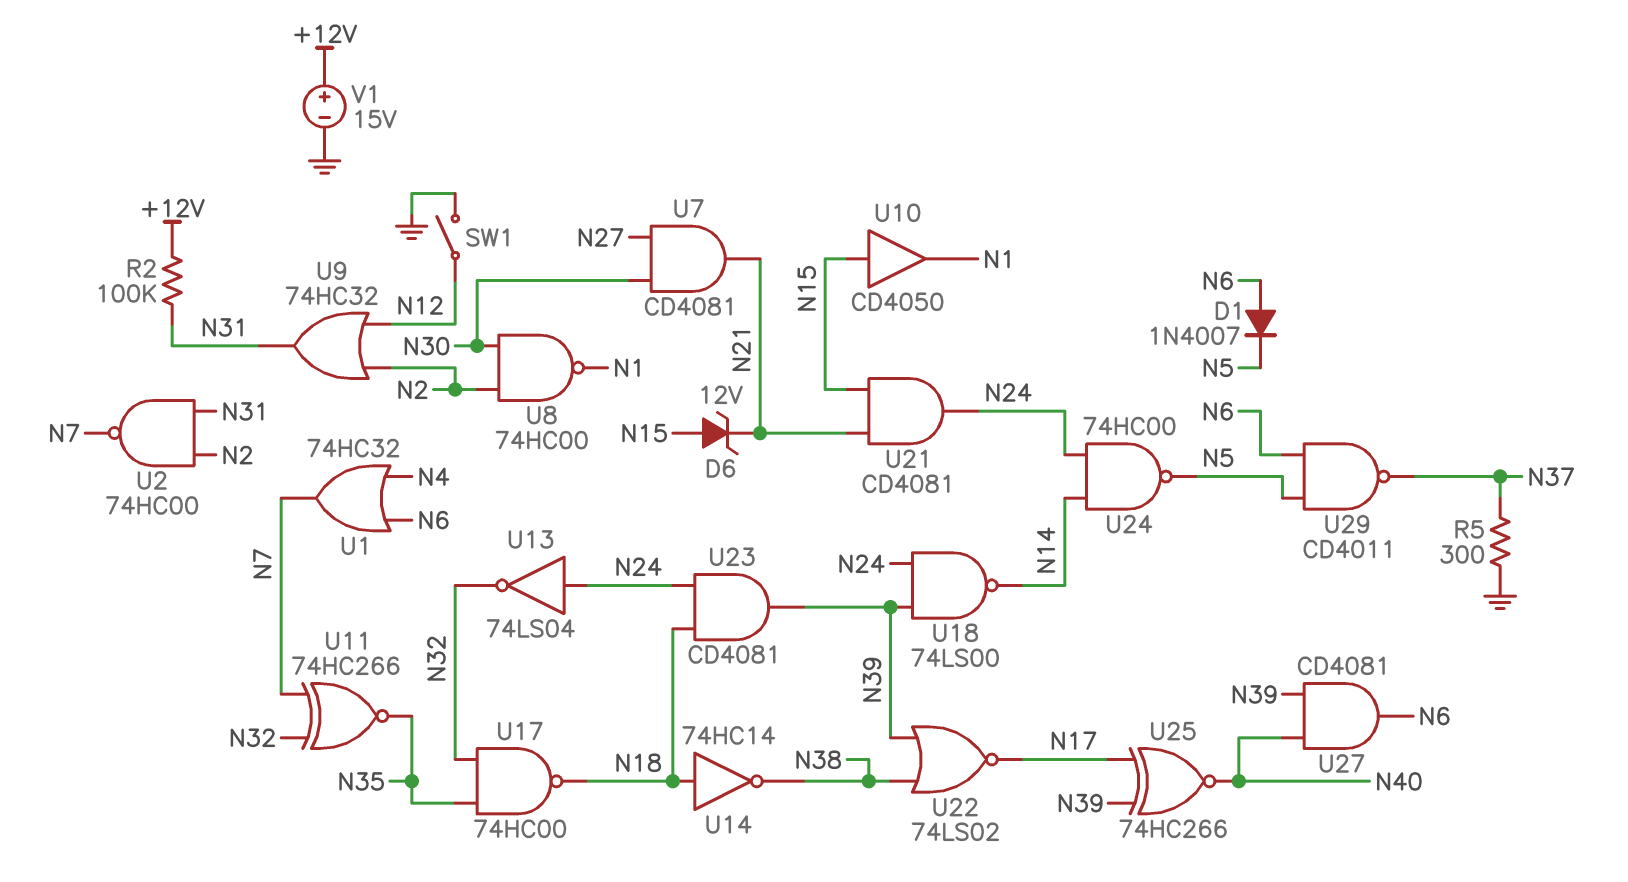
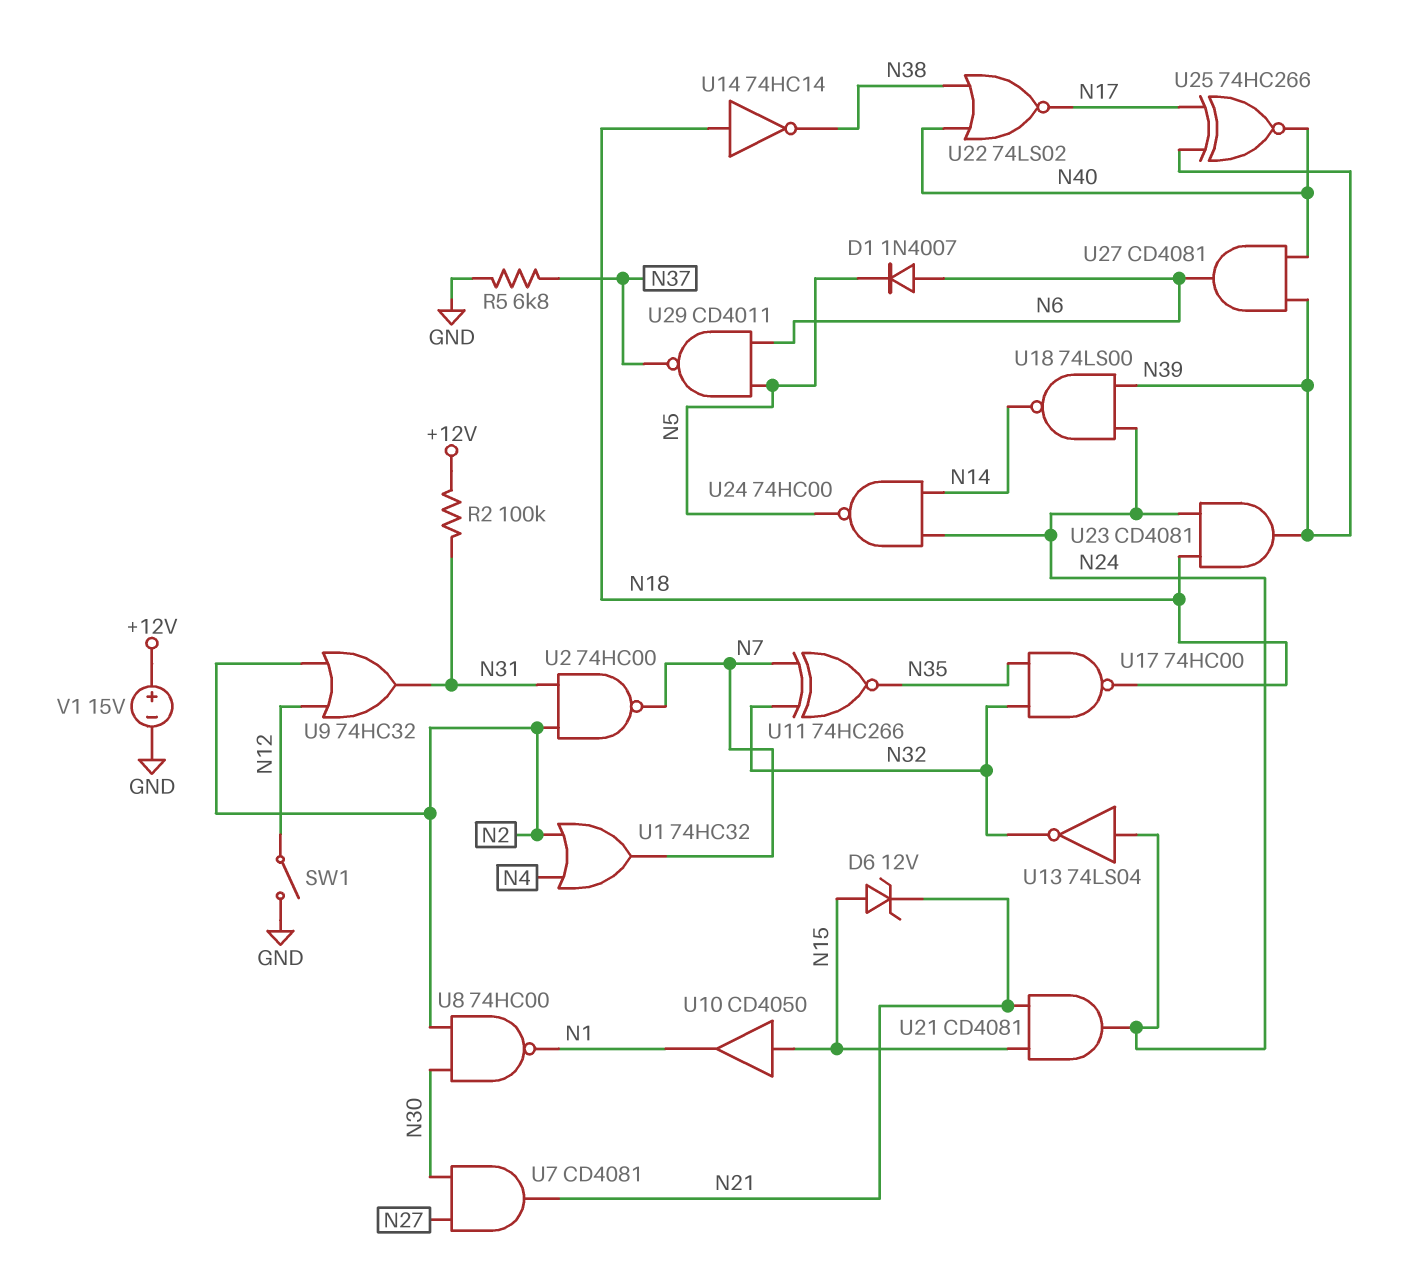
R5: 300 (GND, N37) -> 6.8k (GND, N37)
U1: OR 74HC32 (in N4, in N6, out N7) -> OR 74HC32 (in N2, in N4, out N7)
U22: NOR 74LS02 (in N38, in N39, out N17) -> NOR 74LS02 (in N38, in N40, out N17)

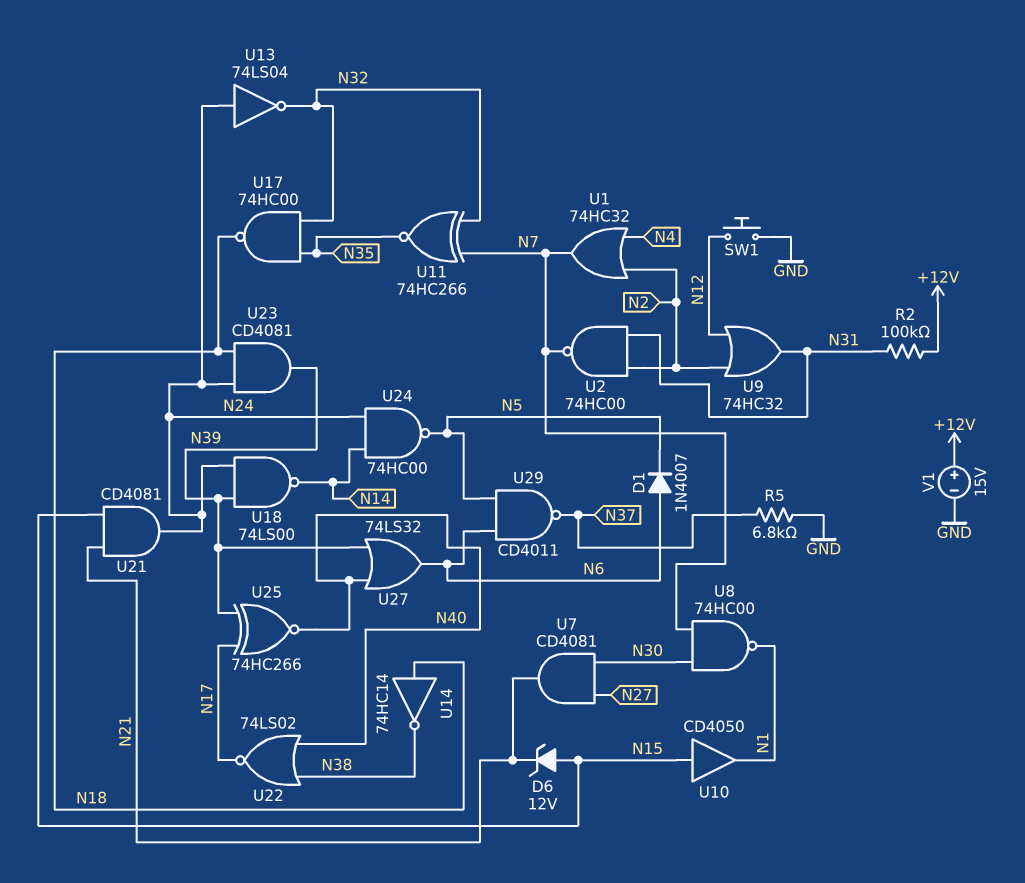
SW1: switch (GND, N12) -> button (GND, N12)
U8: NAND 74HC00 (in N2, in N30, out N1) -> NAND 74HC00 (in N7, in N30, out N1)
U27: AND CD4081 (in N39, in N40, out N6) -> OR 74LS32 (in N39, in N40, out N6)

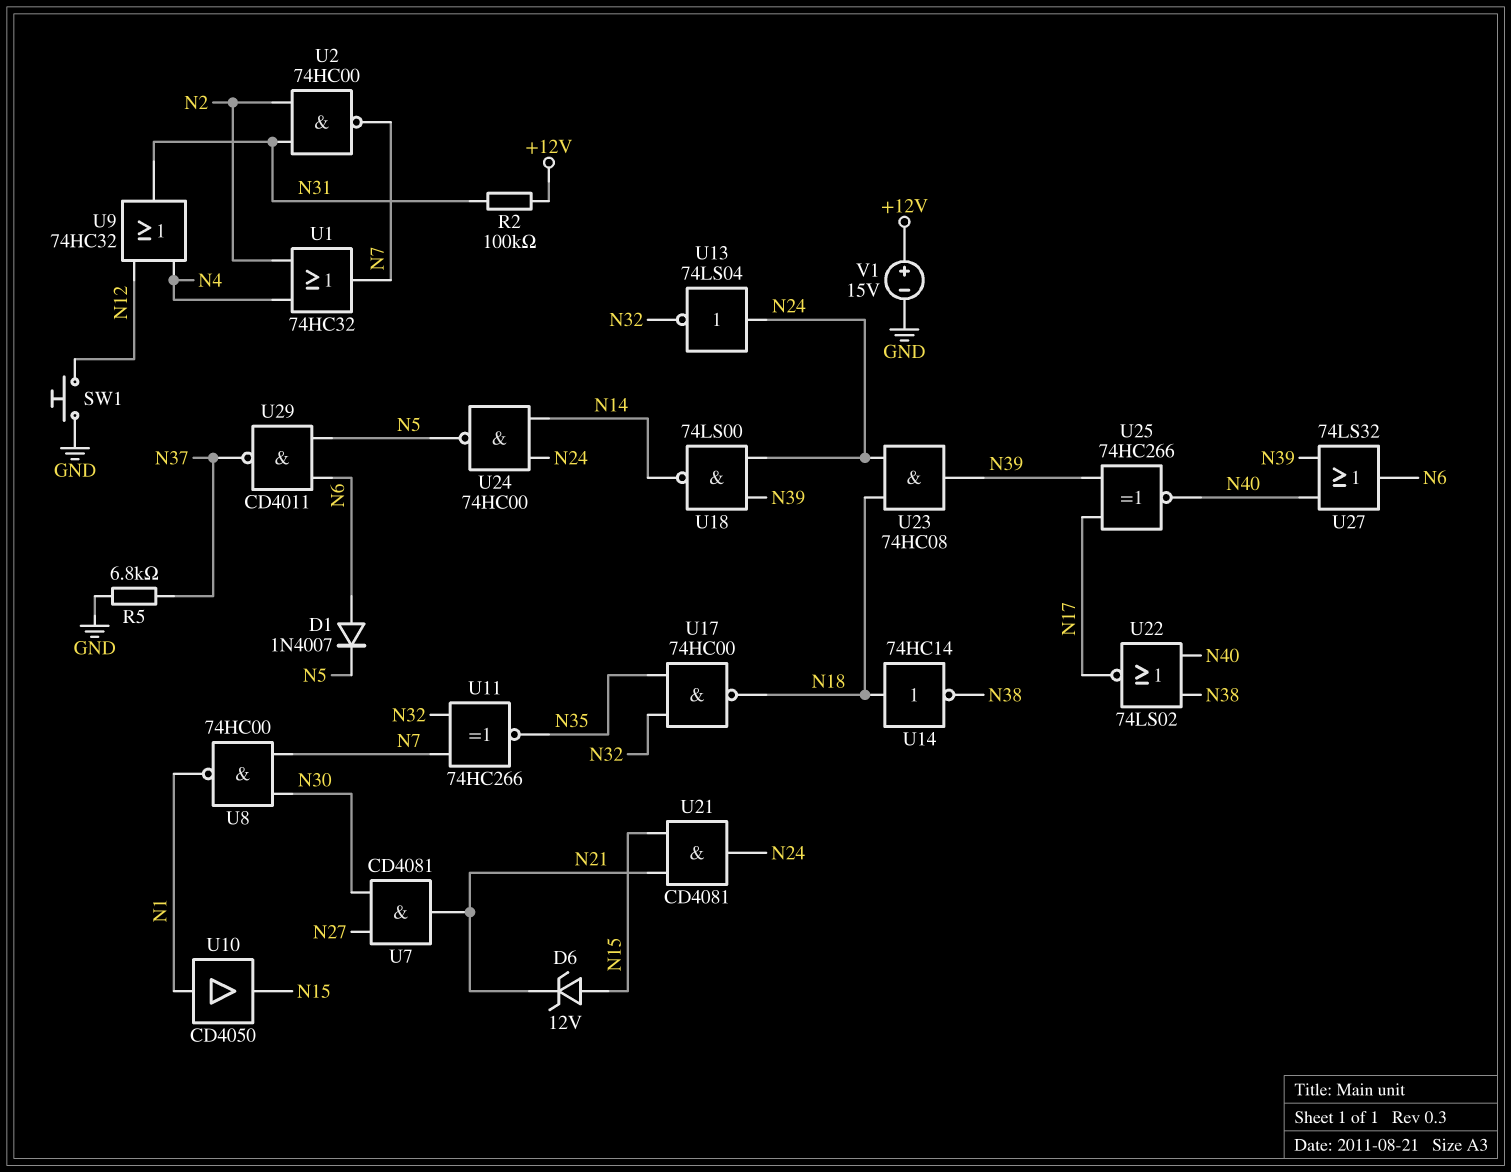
U9: OR 74HC32 (in N2, in N12, out N31) -> OR 74HC32 (in N4, in N12, out N31)
U10: buffer CD4050 (in N15, out N1) -> buffer CD4050 (in N1, out N15)
U23: AND CD4081 (in N18, in N24, out N39) -> AND 74HC08 (in N18, in N24, out N39)

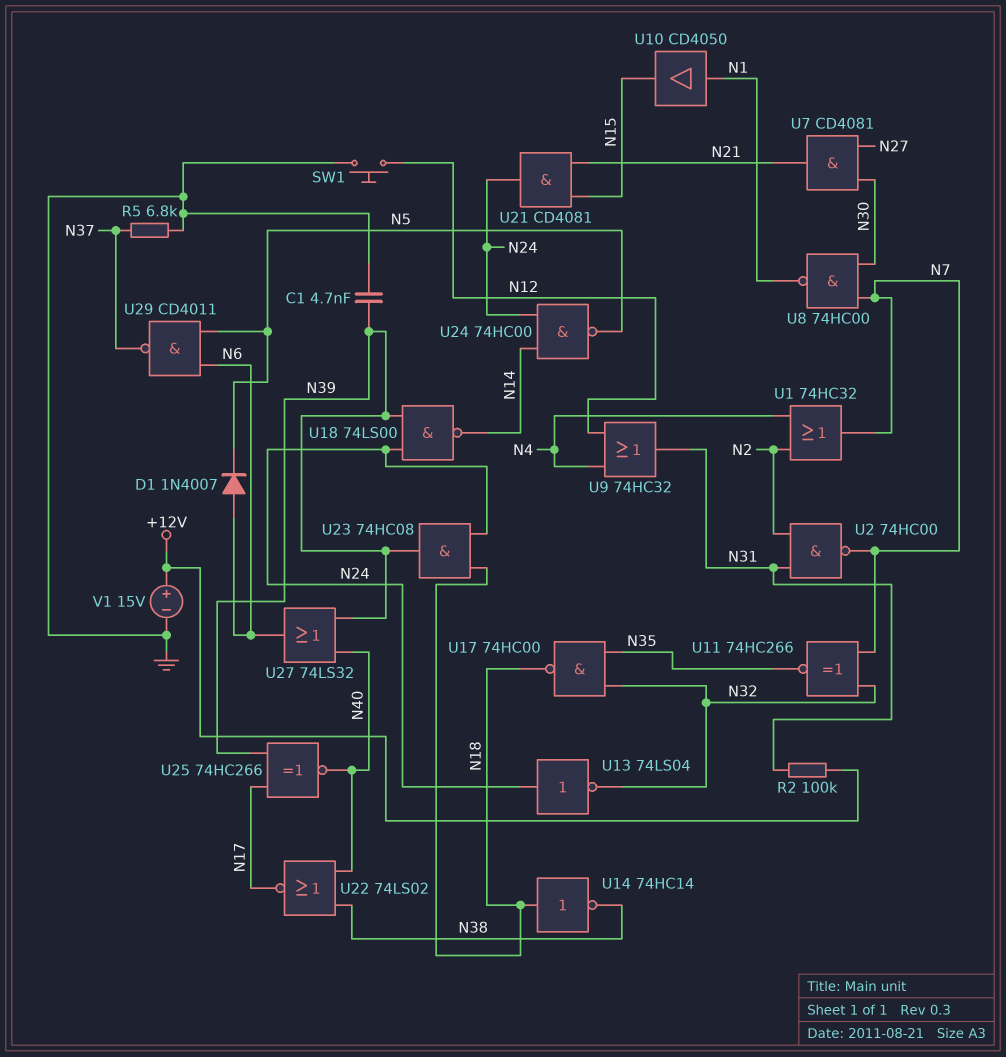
C1: none -> 4.7nF (GND, N39)
D6: zener 12V (A N15, K N21) -> none

